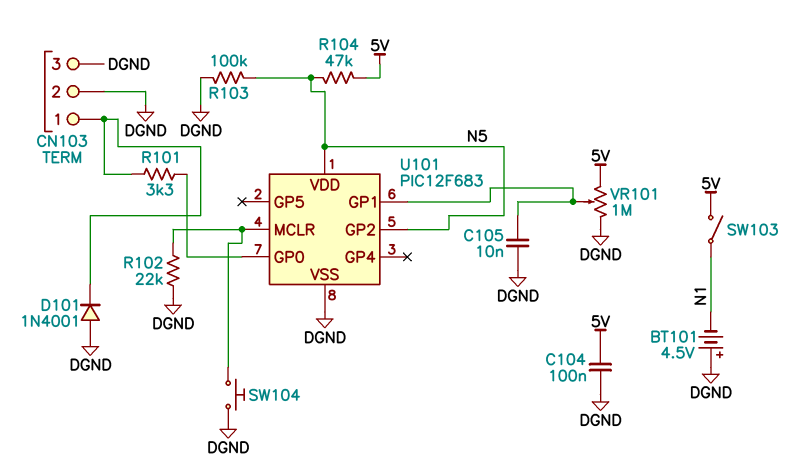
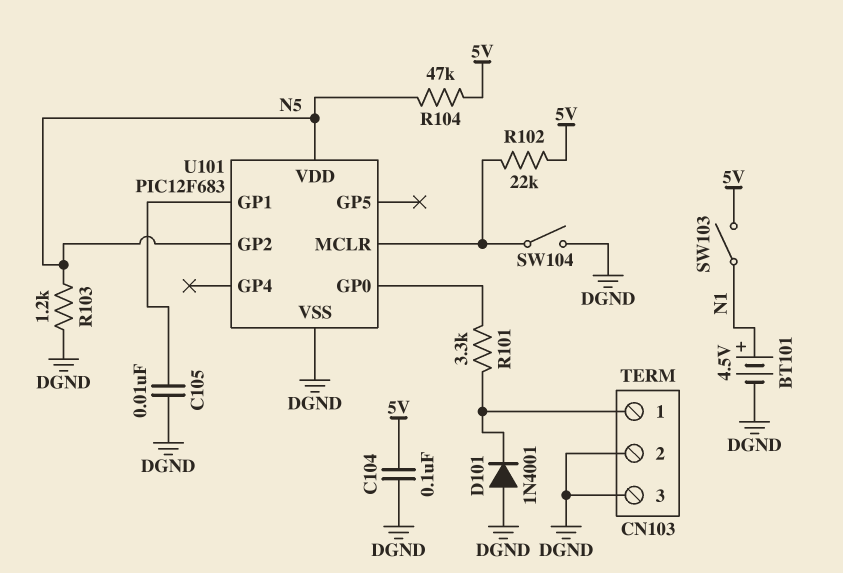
BT101: 4.5V (plus DGND, minus N1) -> 4.5V (plus N1, minus DGND)
R102: 22k (DGND, U101/MCLR) -> 22k (5V, U101/MCLR)
R103: 100k (DGND, N5) -> 1.2k (DGND, N5)
SW104: button (DGND, U101/MCLR) -> switch (DGND, U101/MCLR)
VR101: 1M (5V, DGND, wiper U101/GP1) -> none

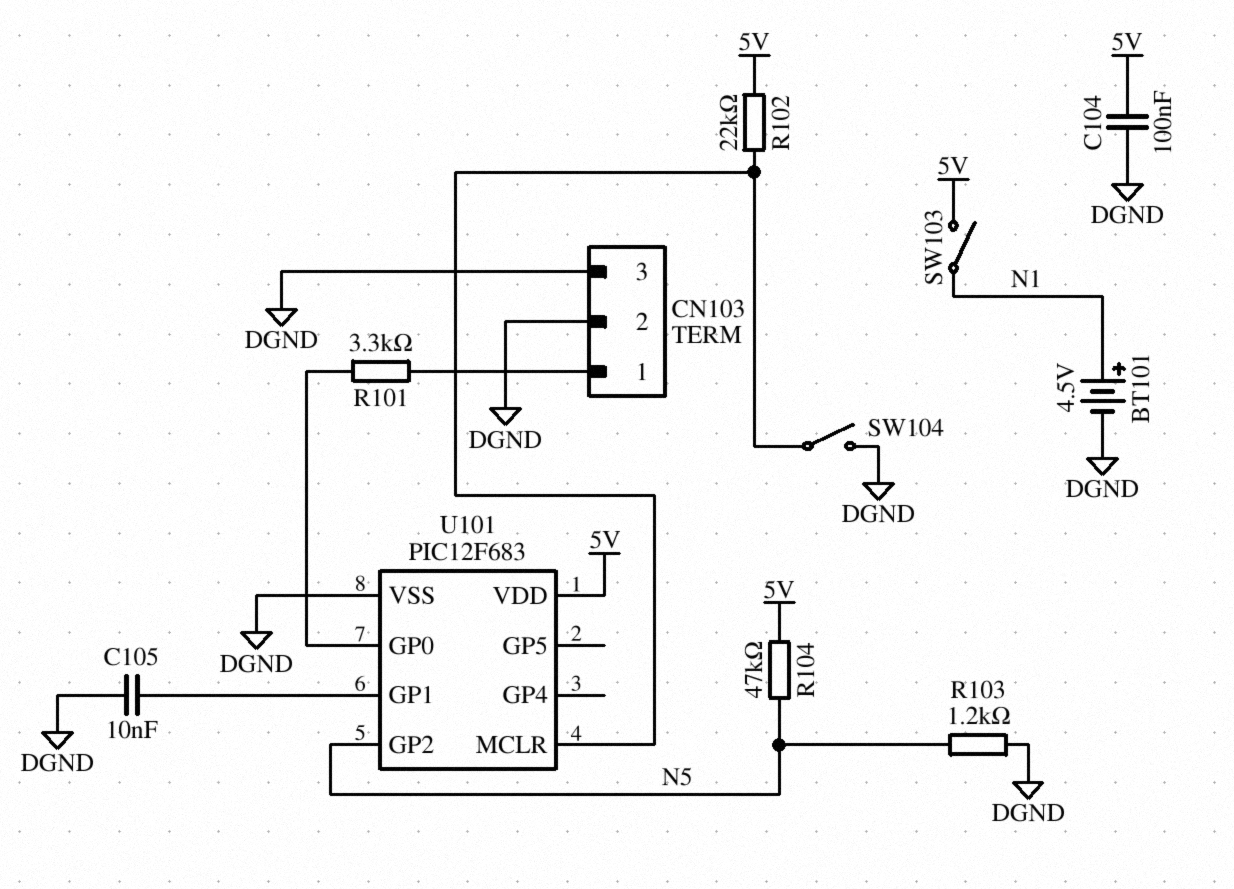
D101: diode 1N4001 (A DGND, K CN103/1) -> none
U101 pin VDD: N5 -> 5V

